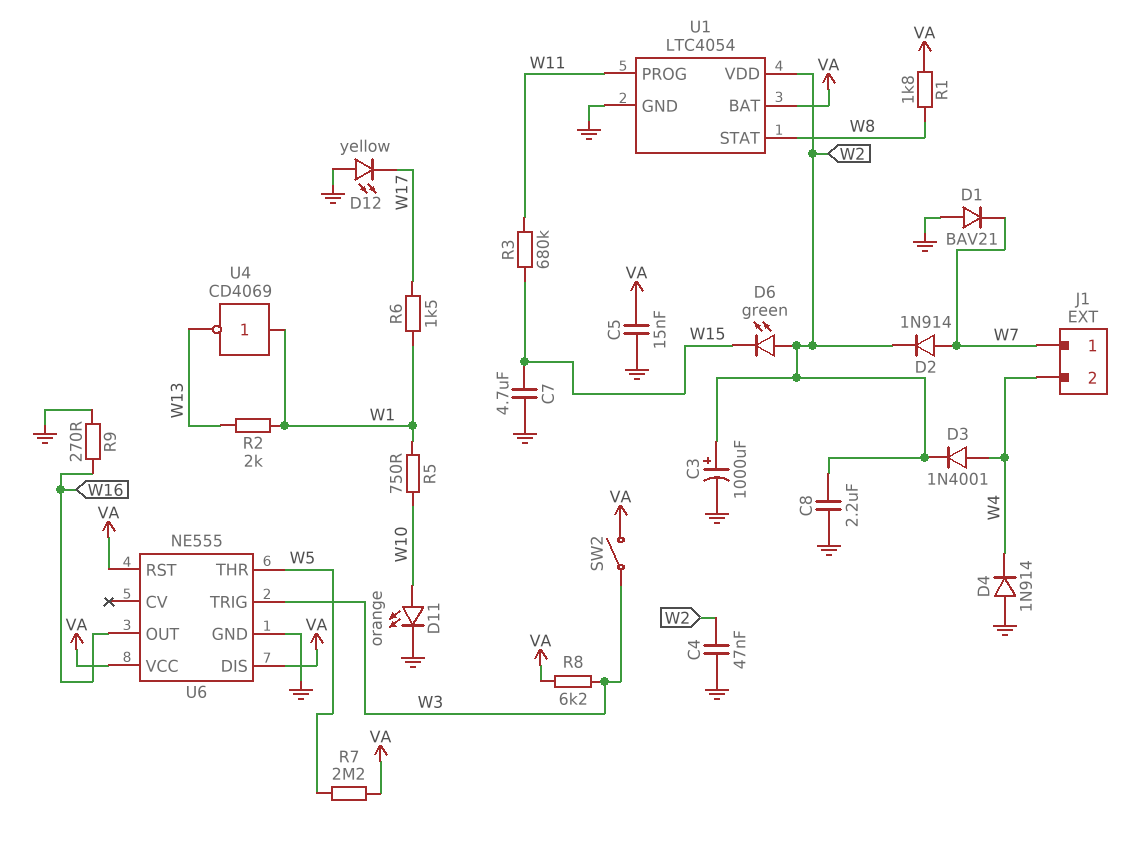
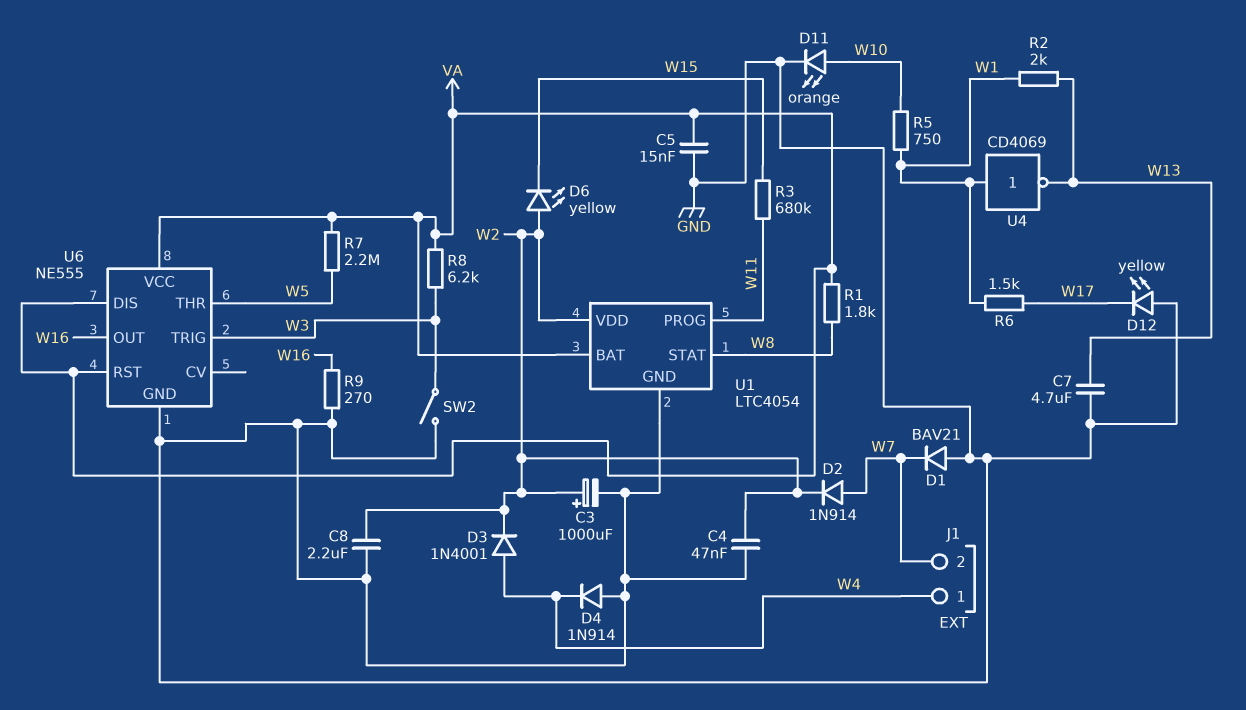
C7: 4.7uF (GND, W15) -> 4.7uF (GND, W13)
D6: LED green (A W2, K W15) -> LED yellow (A W2, K W15)
J1 pin 1: W7 -> W4
J1 pin 2: W4 -> W7
SW2: switch (VA, W3) -> switch (GND, W3)

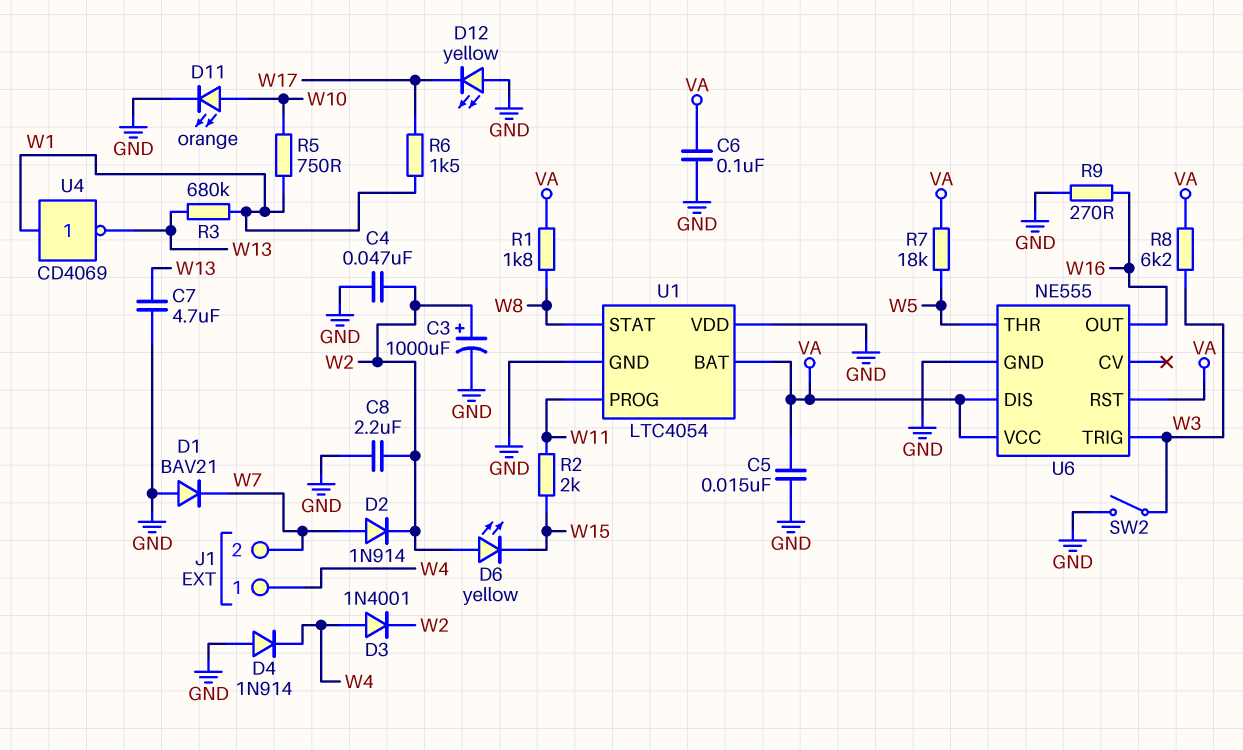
C6: none -> 100nF (GND, VA)
R2: 2k (W1, W13) -> 2k (W11, W15)
R3: 680k (W11, W15) -> 680k (W1, W13)
R7: 2.2M (VA, W5) -> 18k (VA, W5)
U1 pin VDD: W2 -> GND

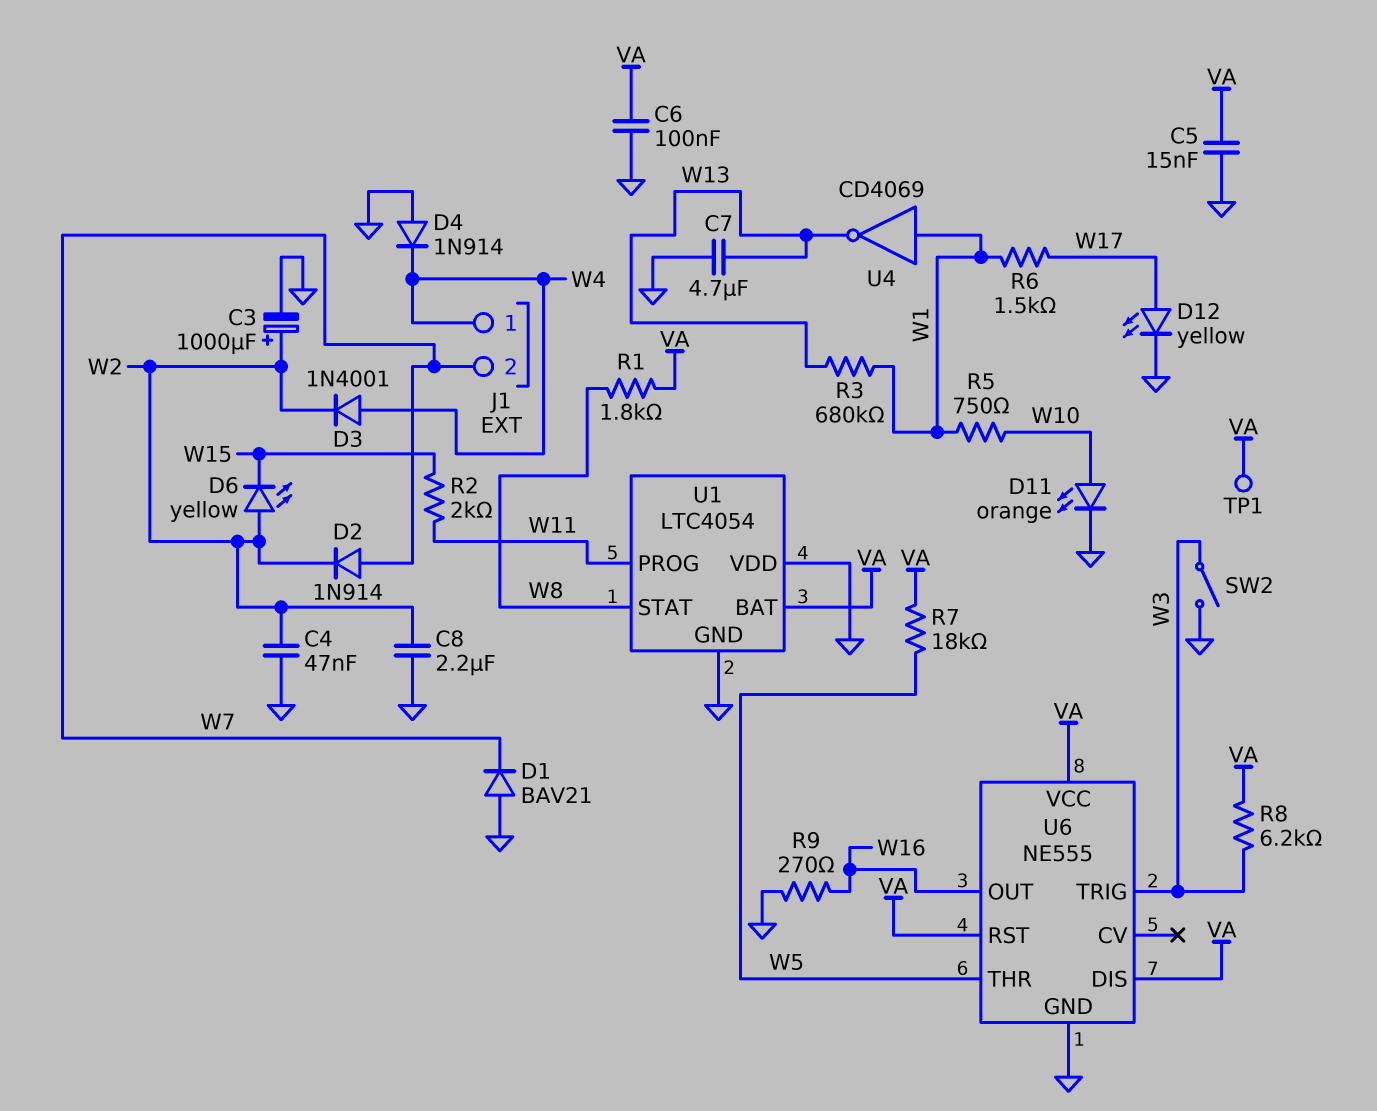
D12: LED yellow (A GND, K W17) -> LED yellow (A W17, K GND)
TP1: none -> test point (VA)

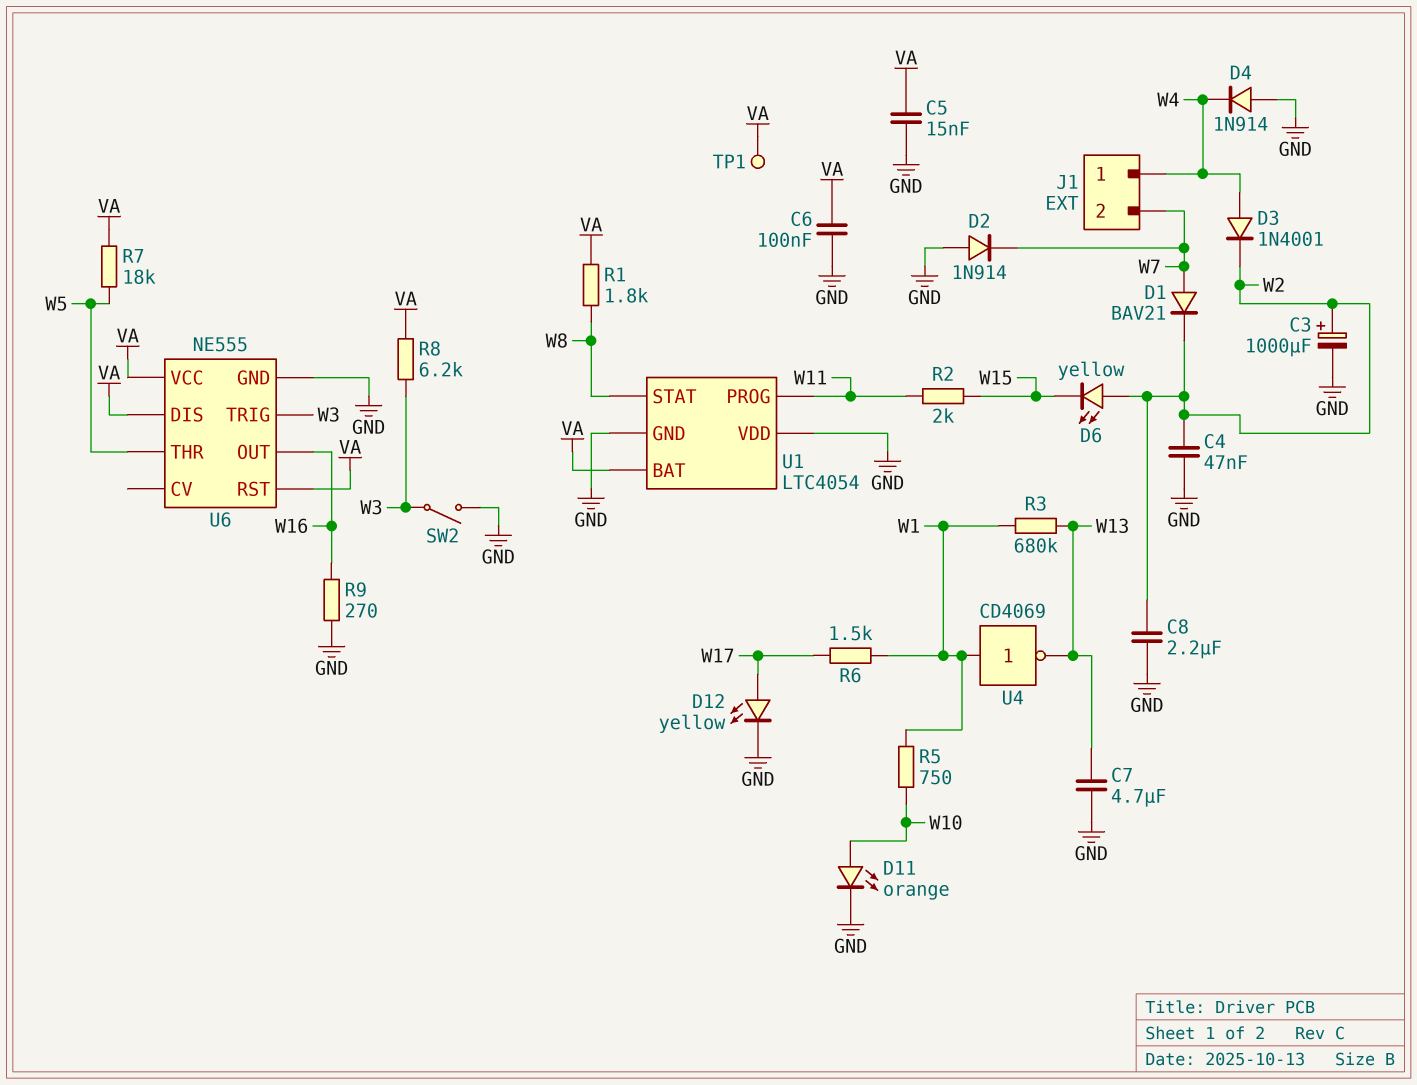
D1: diode BAV21 (A GND, K W7) -> diode BAV21 (A W7, K W2)
D2: diode 1N914 (A W7, K W2) -> diode 1N914 (A GND, K W7)

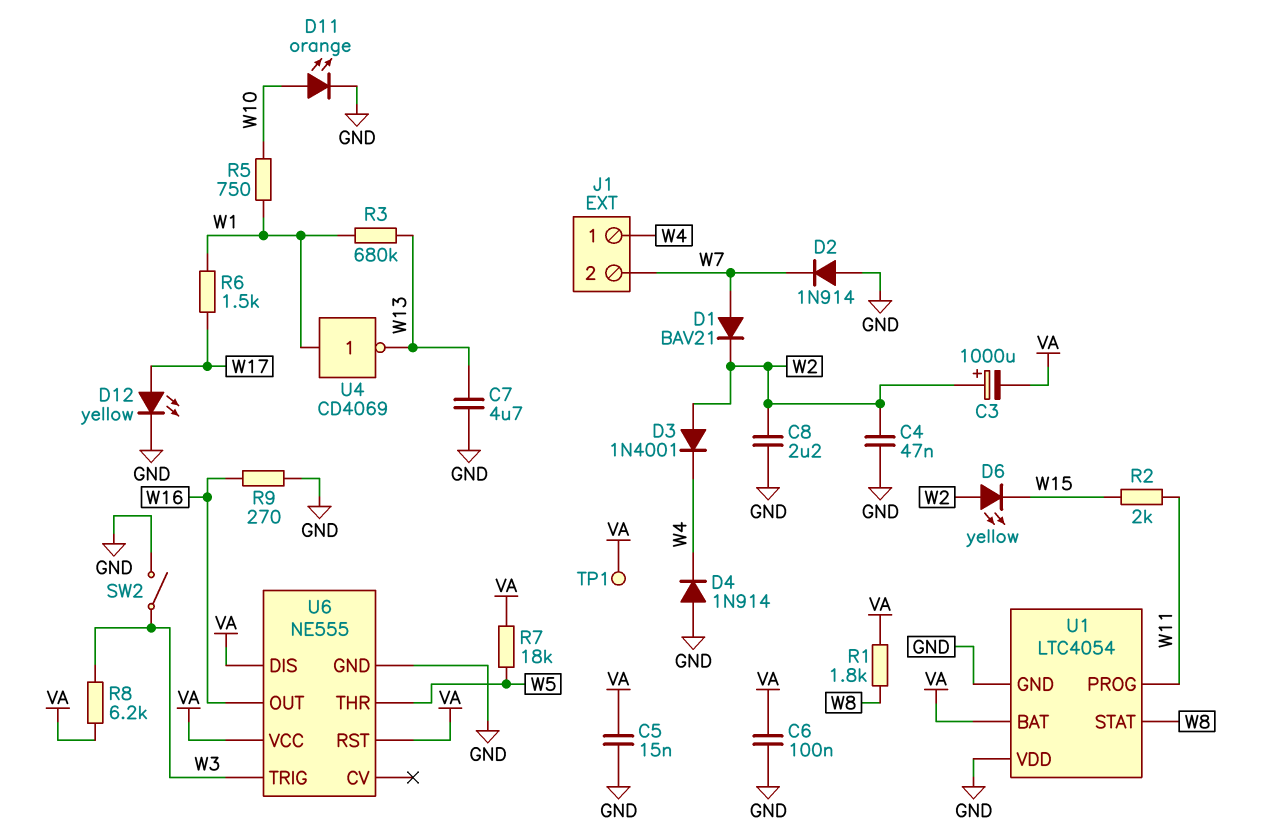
C3: 1000uF (plus W2, minus GND) -> 1000uF (plus W2, minus VA)
D3: diode 1N4001 (A W4, K W2) -> diode 1N4001 (A W2, K W4)

